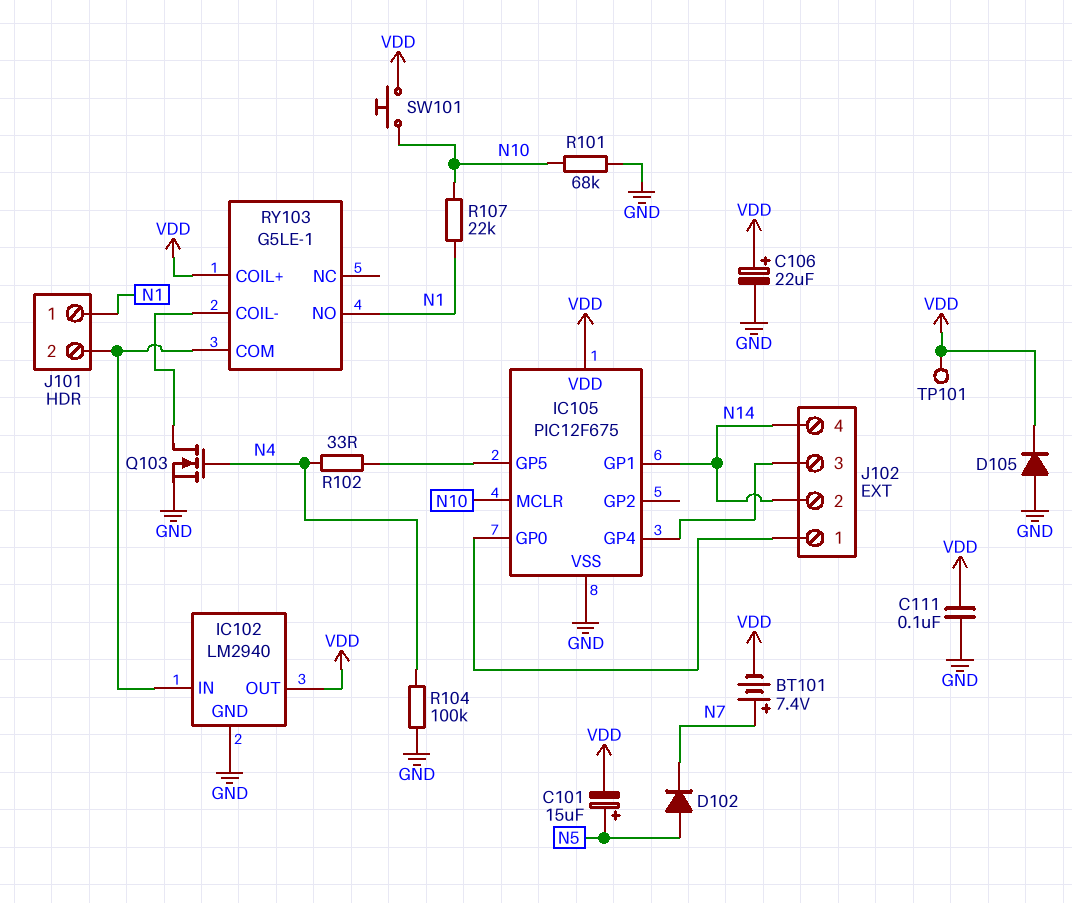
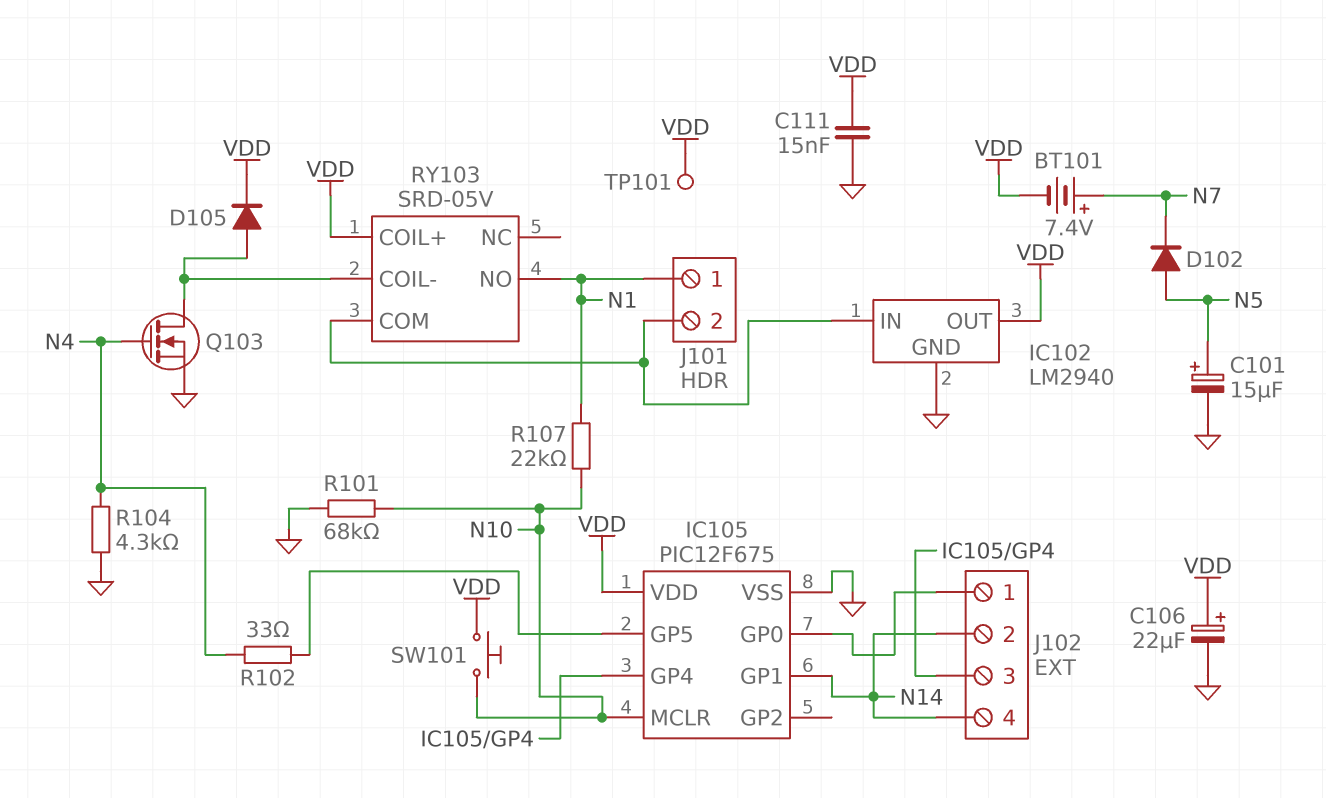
C101: 15uF (plus N5, minus VDD) -> 15uF (plus N5, minus GND)
C111: 100nF (GND, VDD) -> 15nF (GND, VDD)
D105: diode (A GND, K VDD) -> diode (A RY103/COIL-, K VDD)
R104: 100k (GND, N4) -> 4.3k (GND, N4)
RY103: G5LE-1 -> SRD-05V

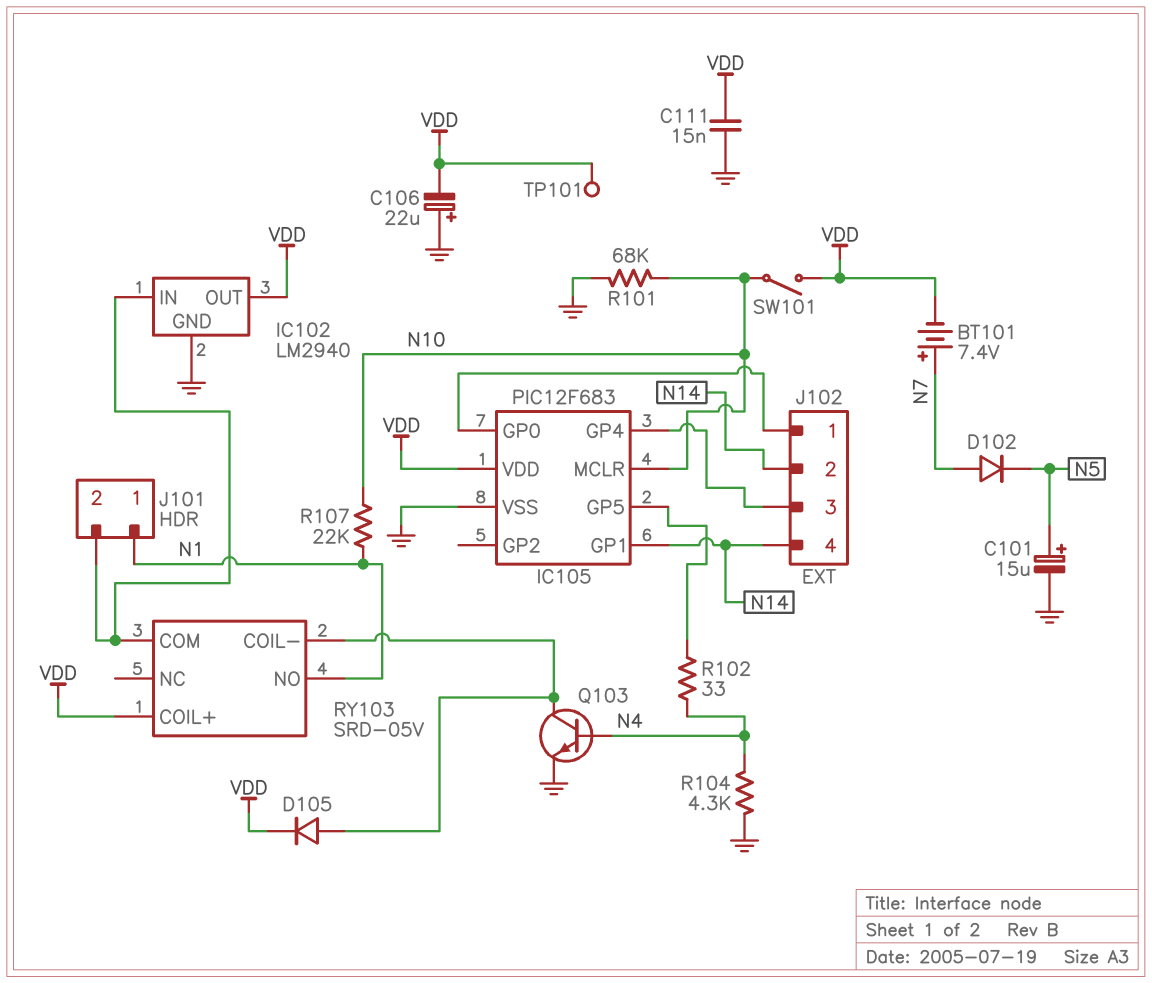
C106: 22uF (plus VDD, minus GND) -> 22uF (plus GND, minus VDD)
D102: diode (A N5, K N7) -> diode (A N7, K N5)
IC105: PIC12F675 -> PIC12F683
Q103: NMOS (G N4, D RY103/COIL-, S GND) -> NPN (B N4, C RY103/COIL-, E GND)
SW101: button (N10, VDD) -> switch (N10, VDD)

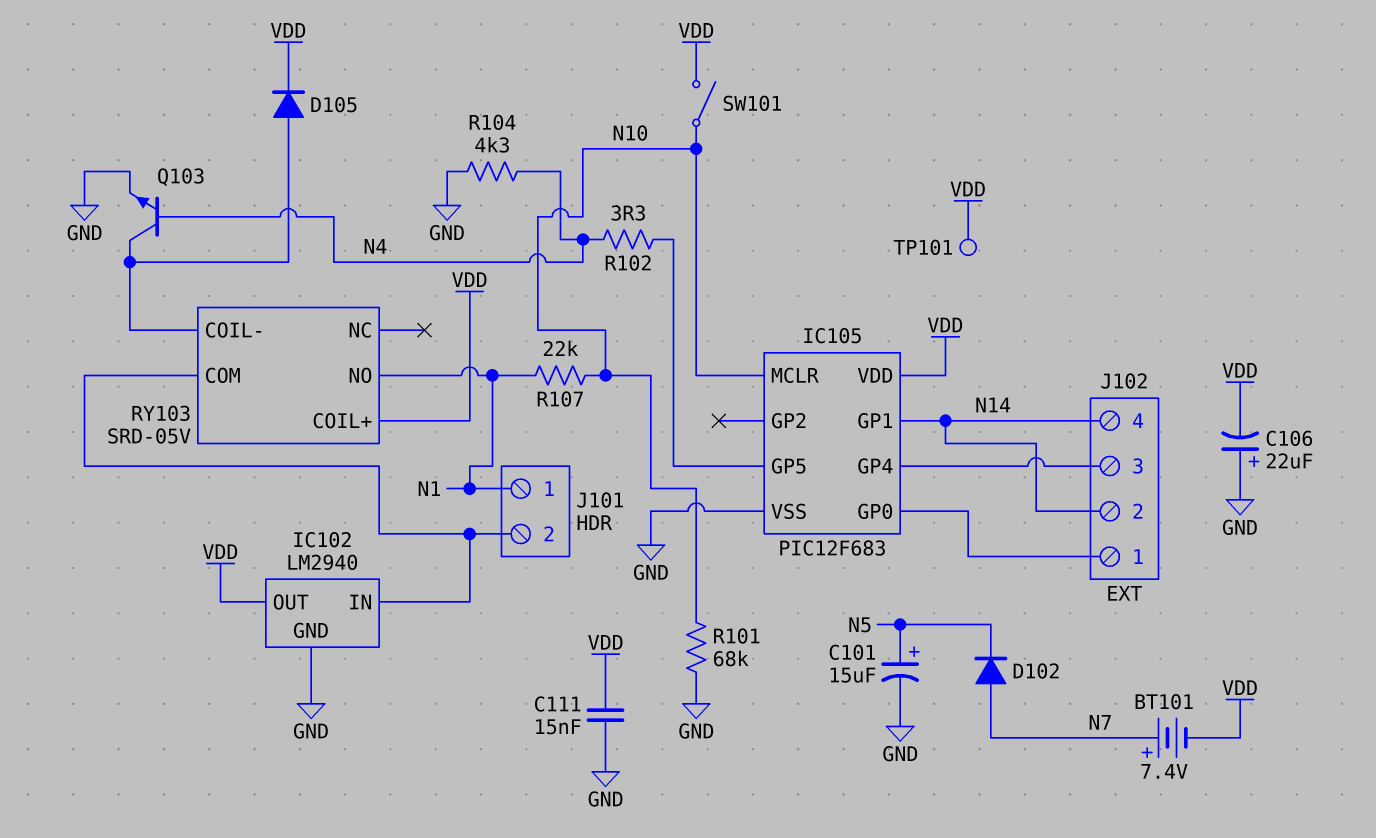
R102: 33 (IC105/GP5, N4) -> 3.3 (IC105/GP5, N4)

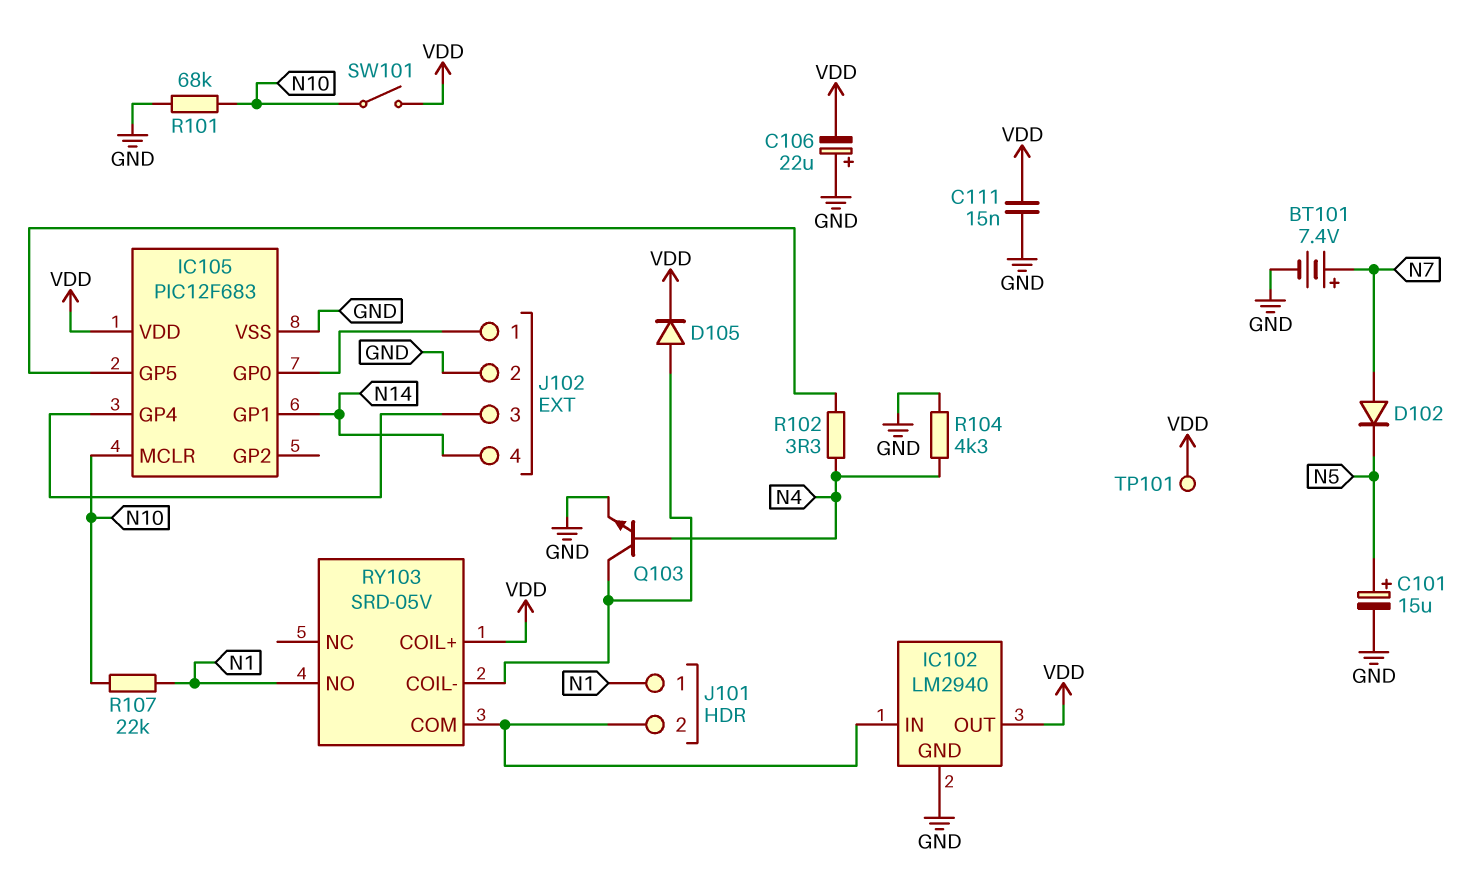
BT101: 7.4V (plus N7, minus VDD) -> 7.4V (plus N7, minus GND)
J102 pin 2: N14 -> GND

